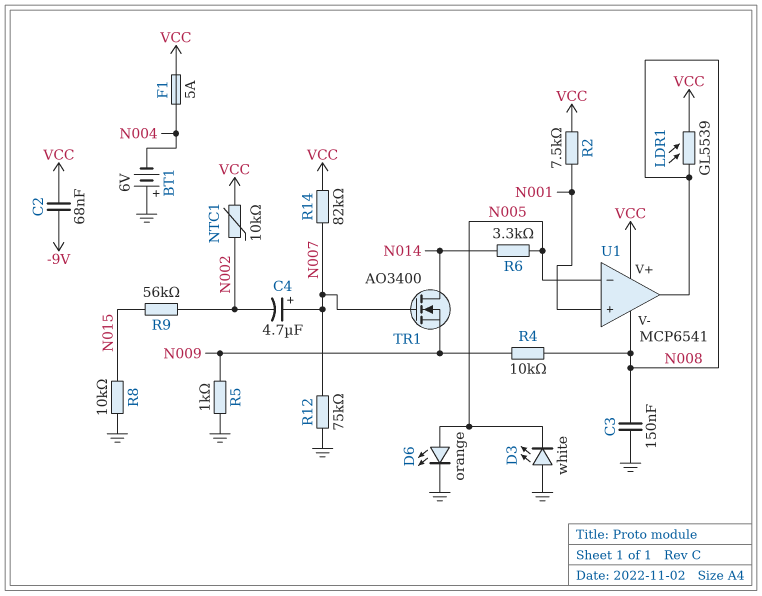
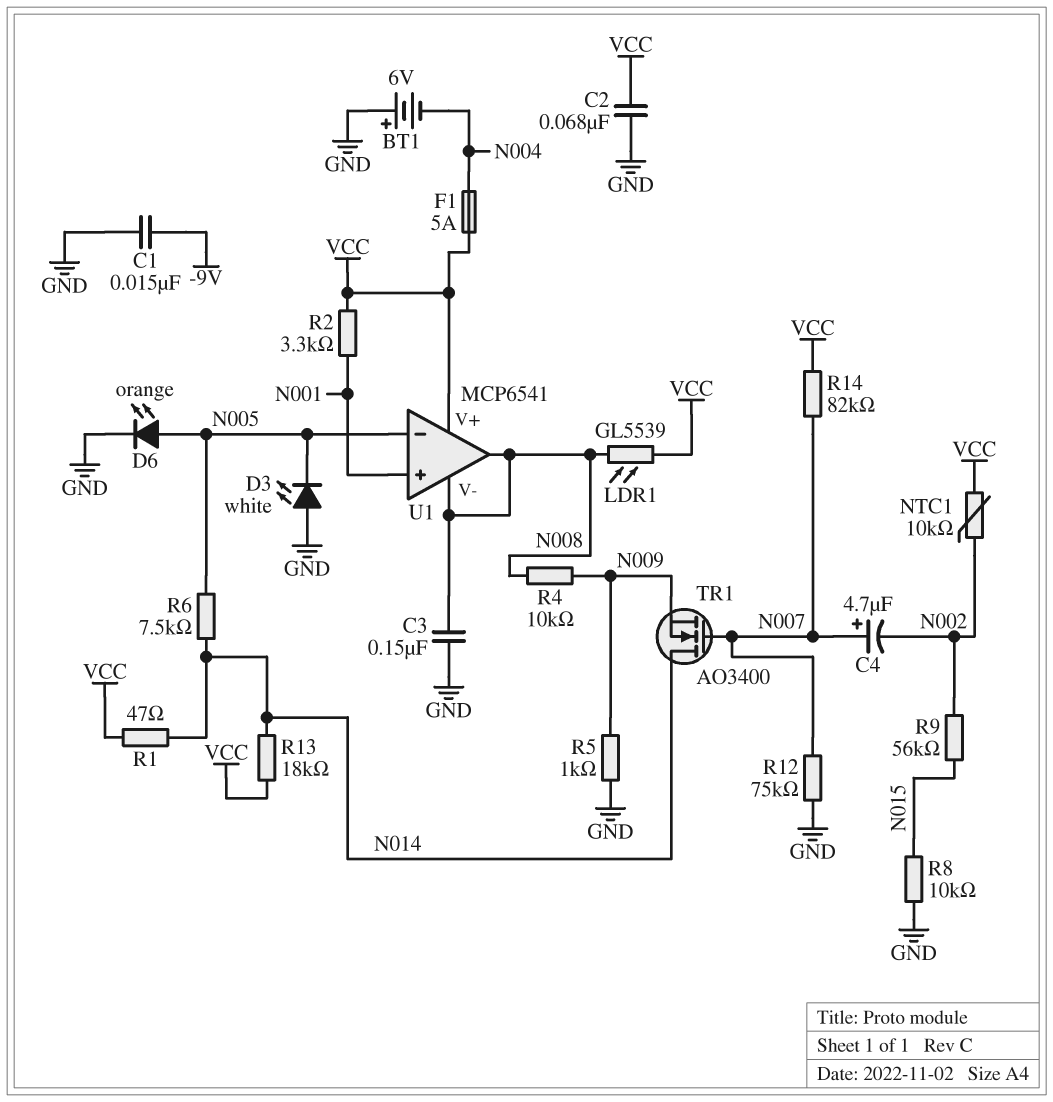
C1: none -> 15nF (-9V, GND)
C2: 68nF (-9V, VCC) -> 68nF (GND, VCC)
R1: none -> 47 (N014, VCC)
R2: 7.5k (N001, VCC) -> 3.3k (N001, VCC)
R6: 3.3k (N005, N014) -> 7.5k (N005, N014)
R13: none -> 18k (N014, VCC)

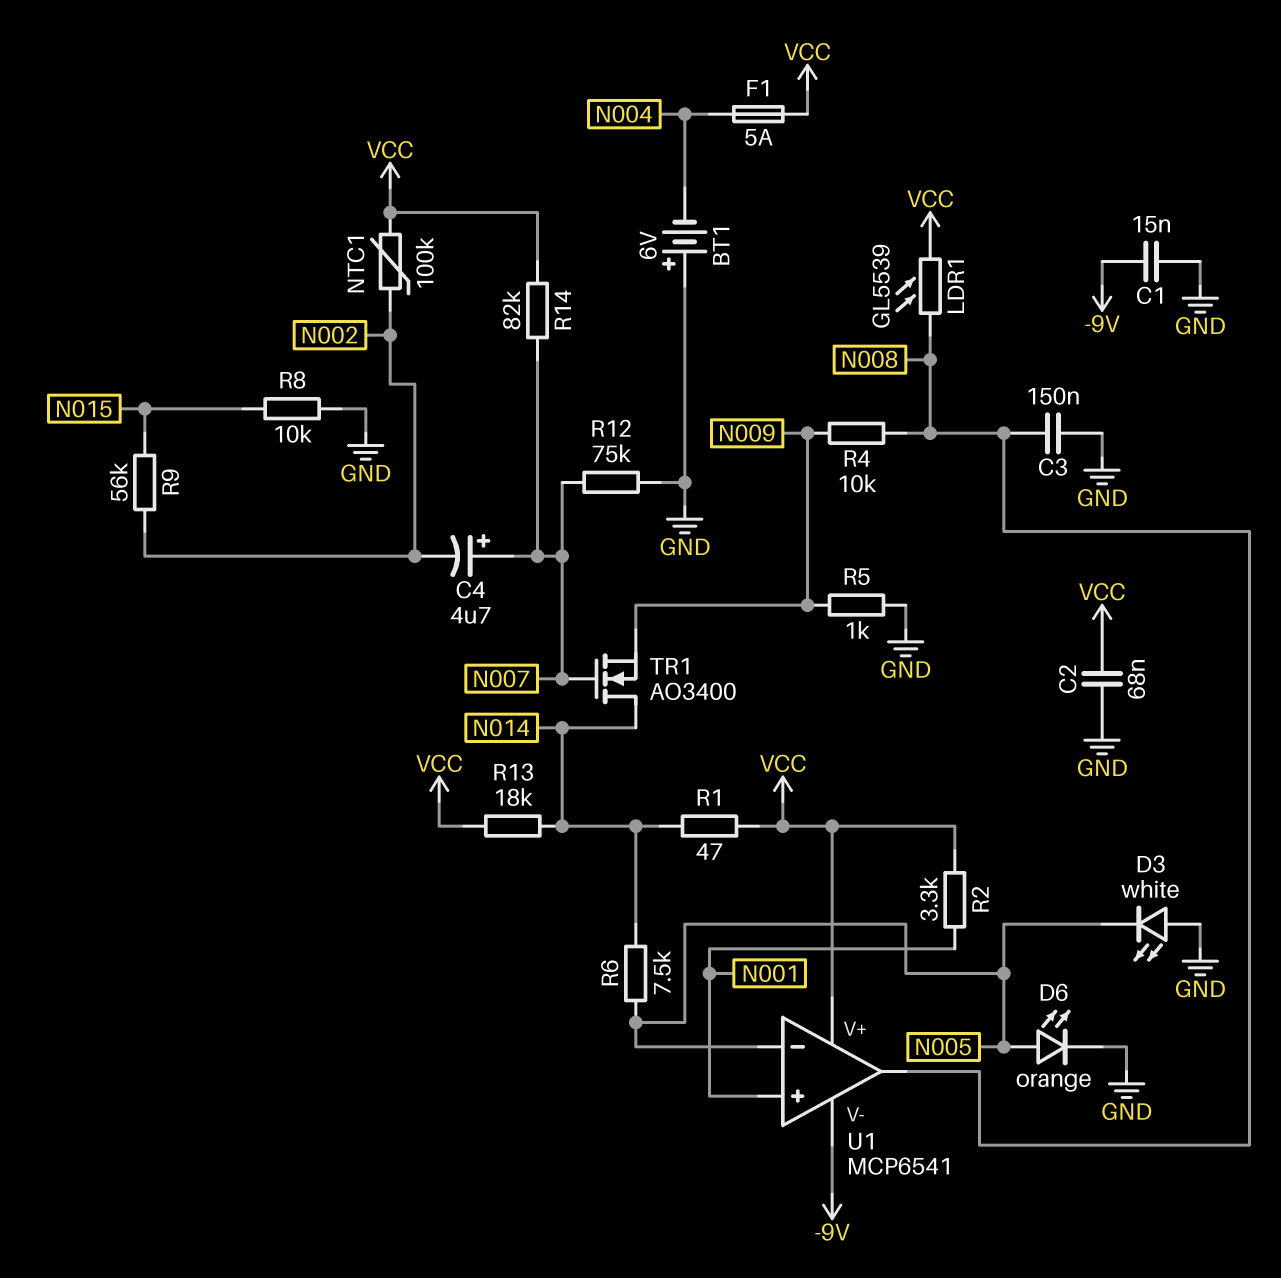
NTC1: 10k (N002, VCC) -> 100k (N002, VCC)
U1 pin V-: N008 -> -9V

